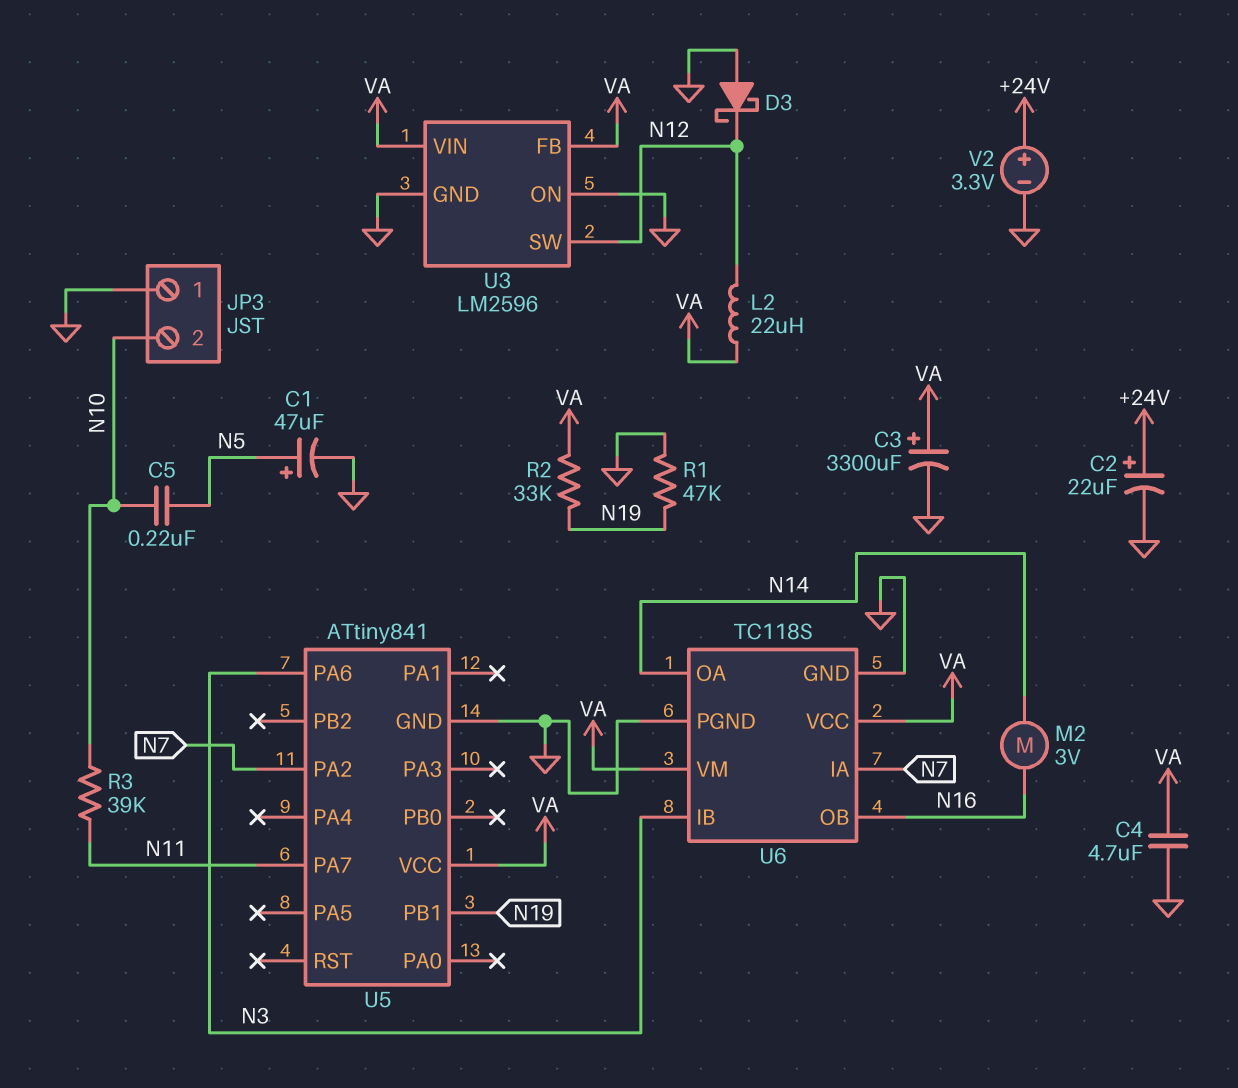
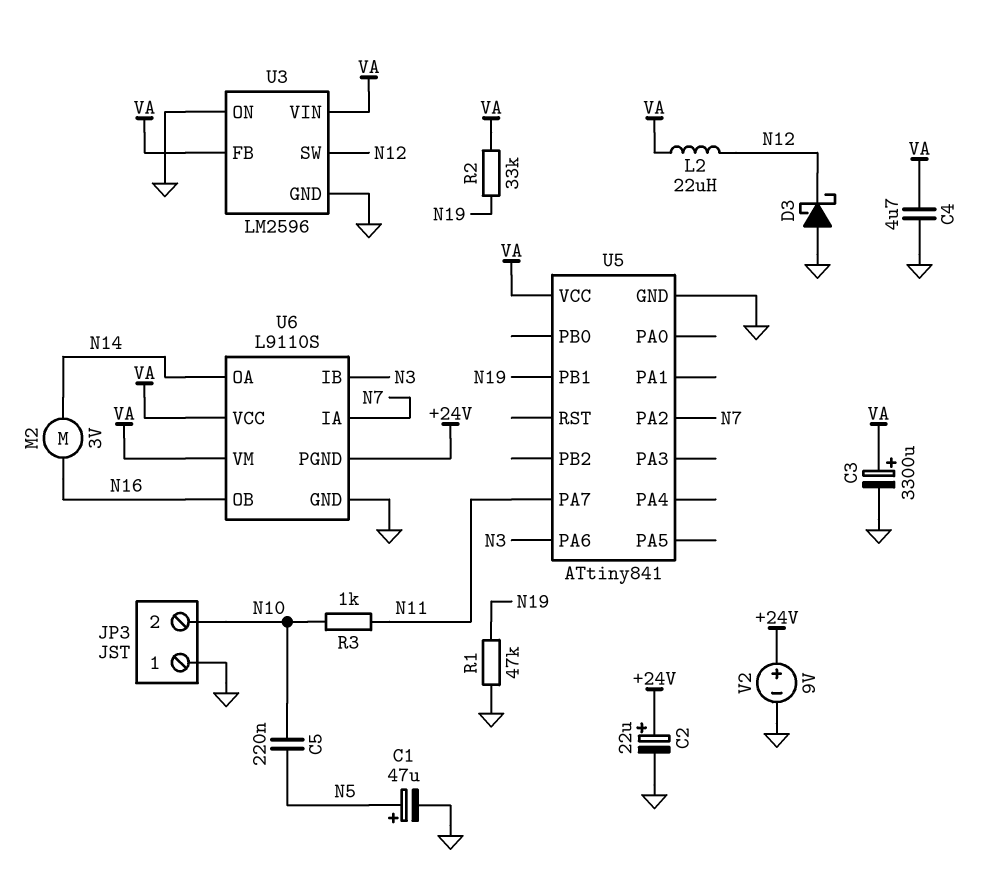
R3: 39k (N10, N11) -> 1k (N10, N11)
U6: TC118S -> L9110S
U6 pin PGND: GND -> +24V
V2: 3.3V (plus +24V, minus GND) -> 9V (plus +24V, minus GND)

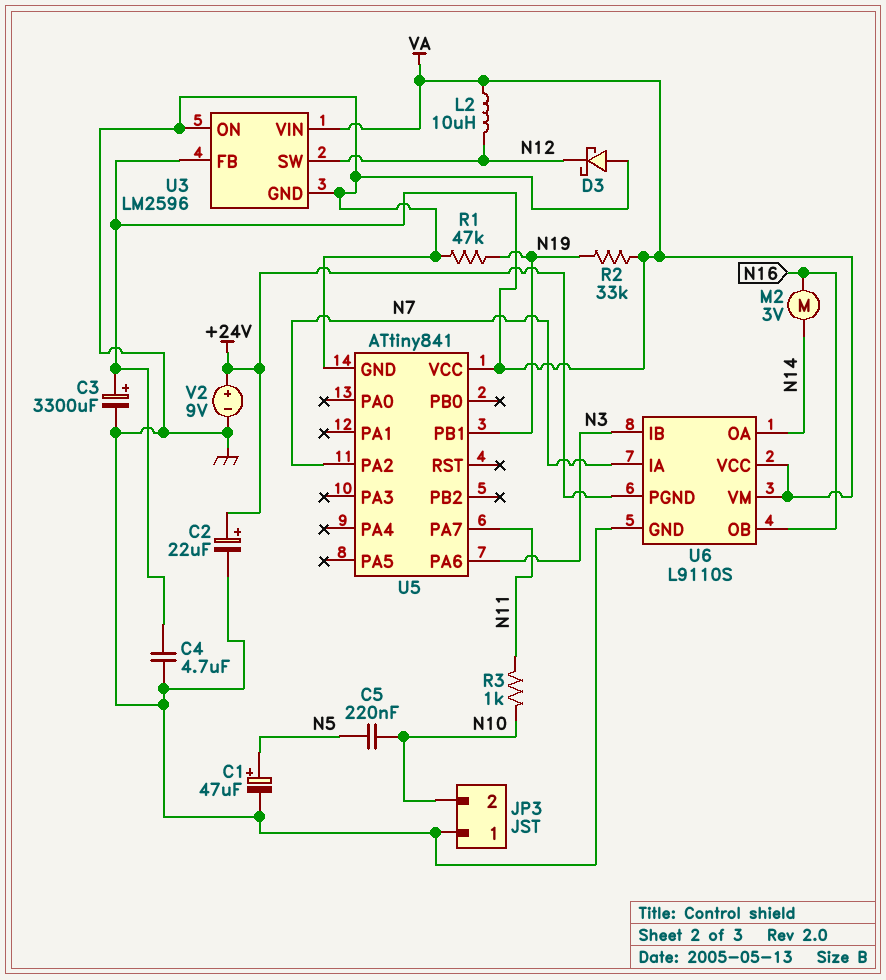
L2: 22uH (N12, VA) -> 10uH (N12, VA)

